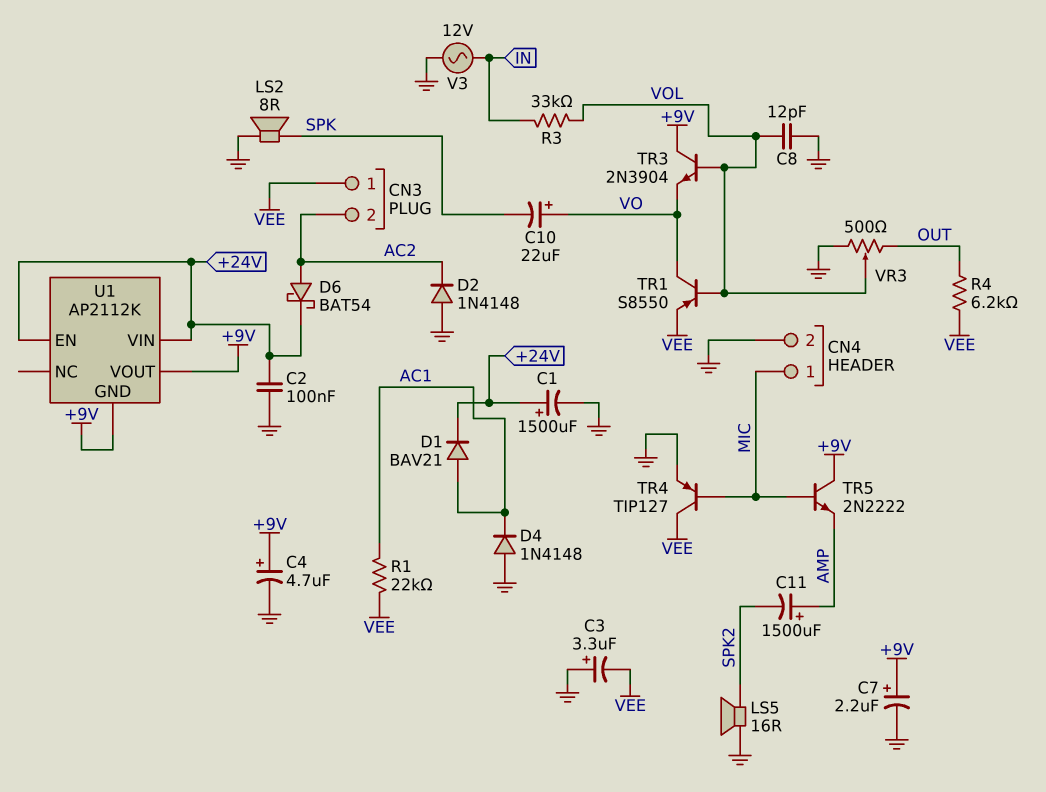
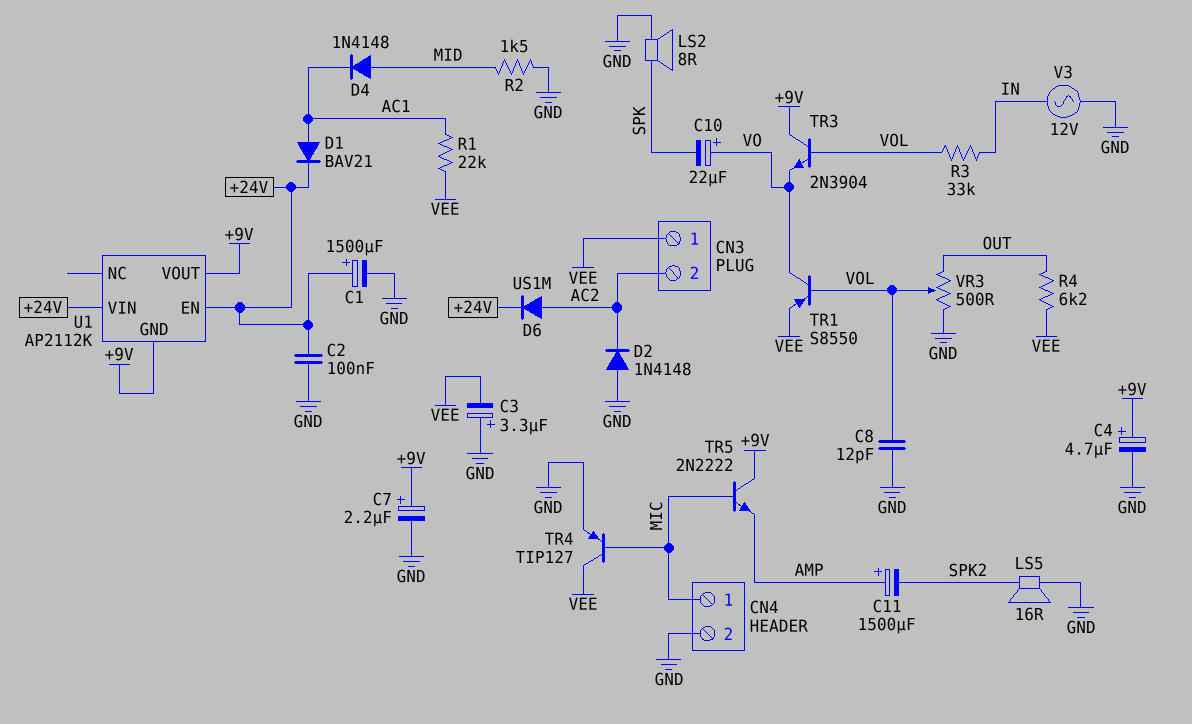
D4: diode 1N4148 (A GND, K AC1) -> diode 1N4148 (A MID, K AC1)
D6: schottky BAT54 (A AC2, K +24V) -> diode US1M (A AC2, K +24V)
R2: none -> 1.5k (GND, MID)

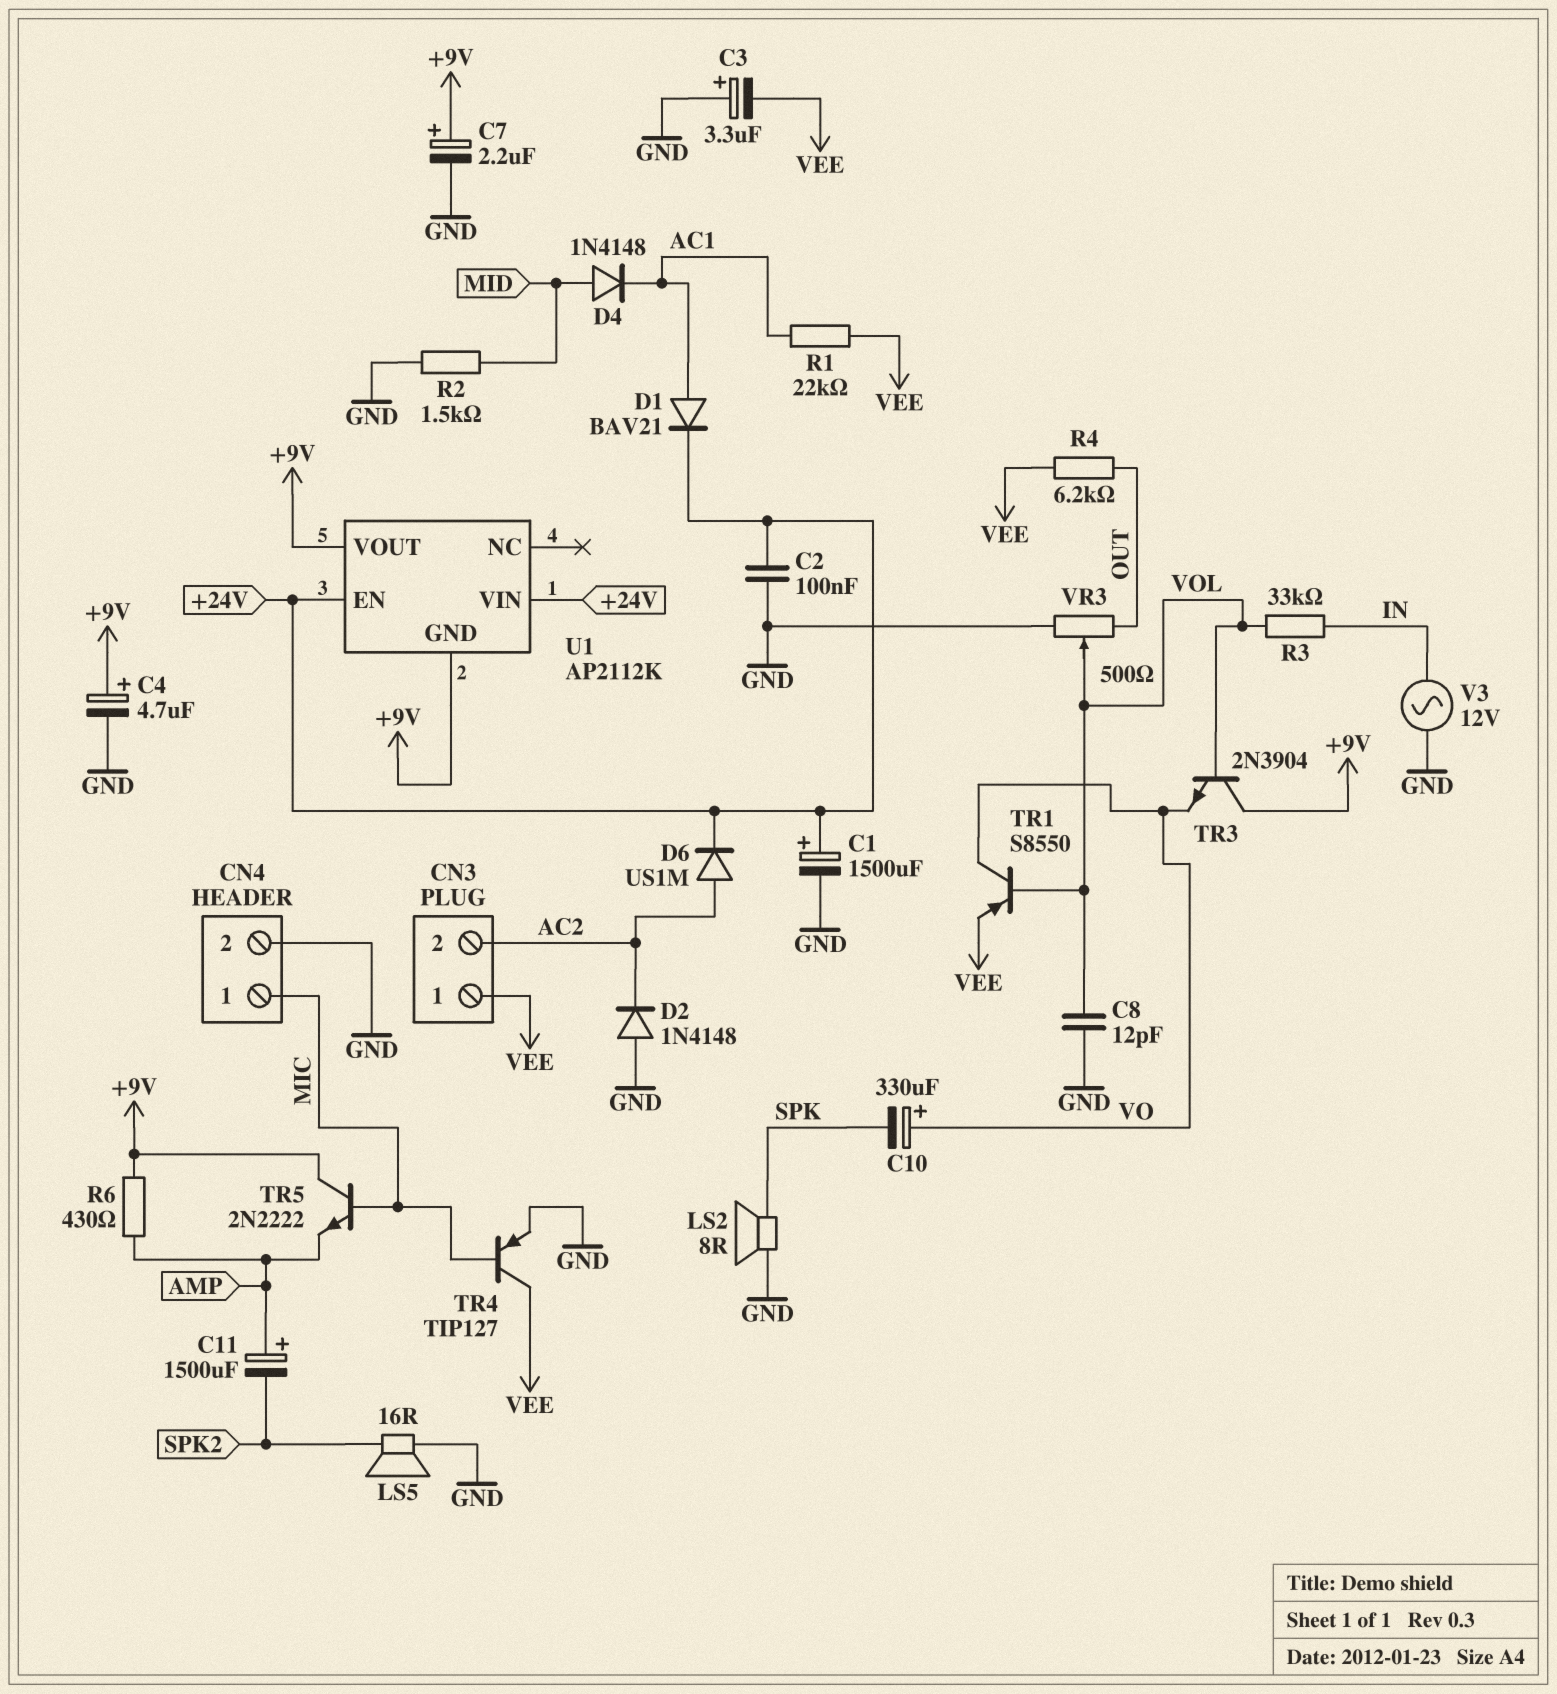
C10: 22uF (plus VO, minus SPK) -> 330uF (plus VO, minus SPK)
R6: none -> 430 (+9V, AMP)

